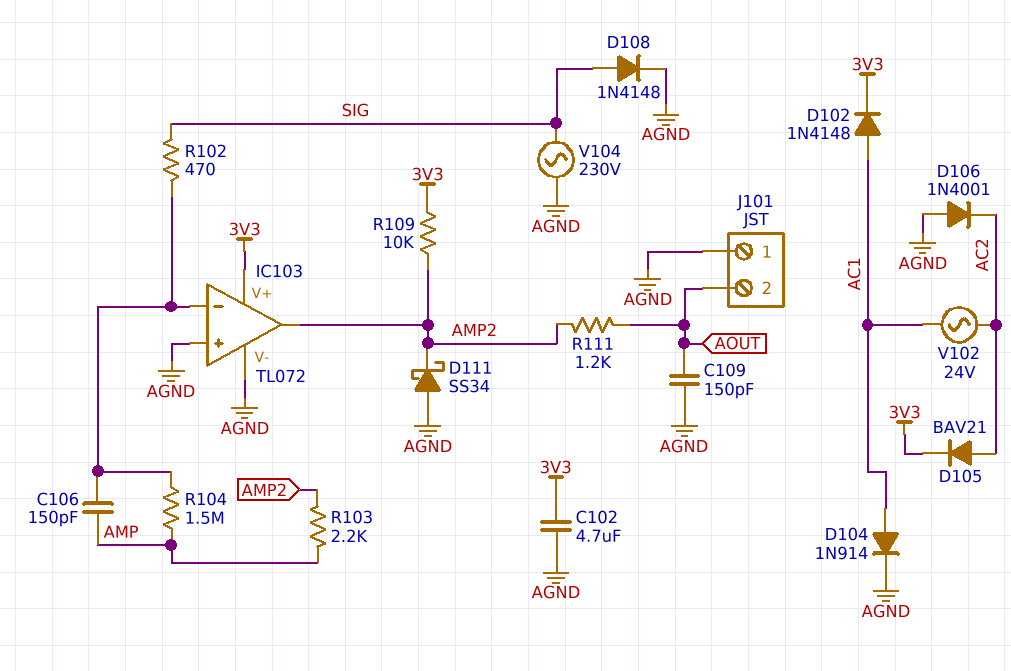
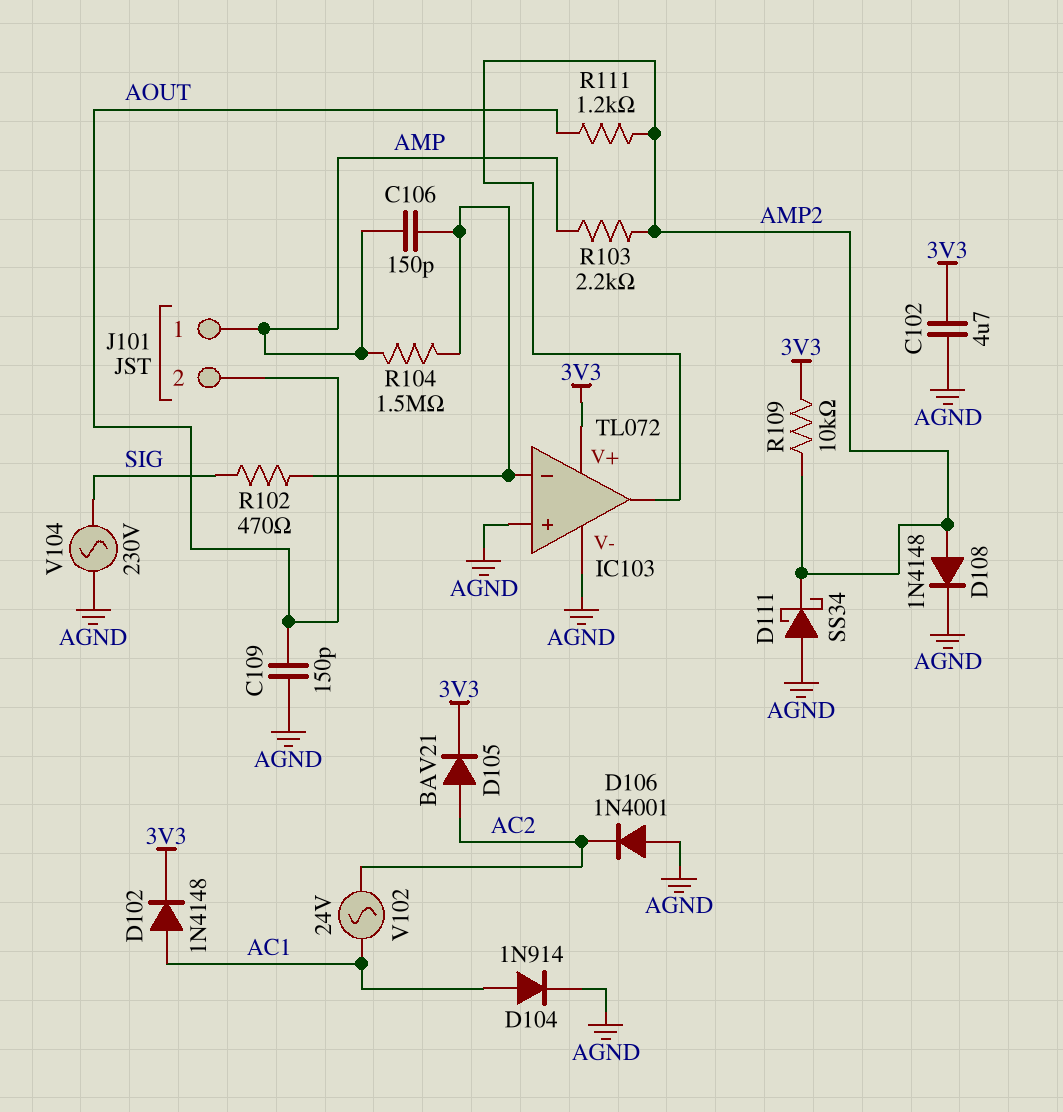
D108: diode 1N4148 (A SIG, K AGND) -> diode 1N4148 (A AMP2, K AGND)
J101 pin 1: AGND -> AMP

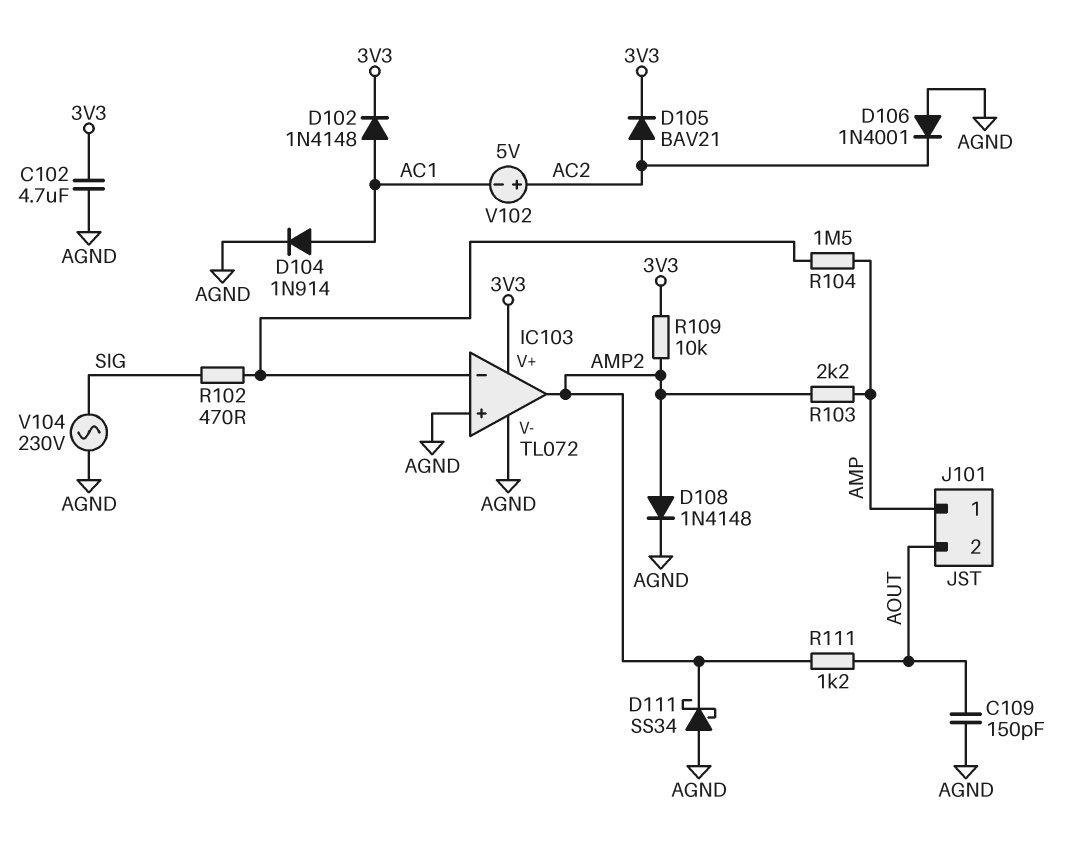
C106: 150pF (AMP, IC103/in-) -> none
V102: AC 24V (AC1, AC2) -> 5V (plus AC2, minus AC1)

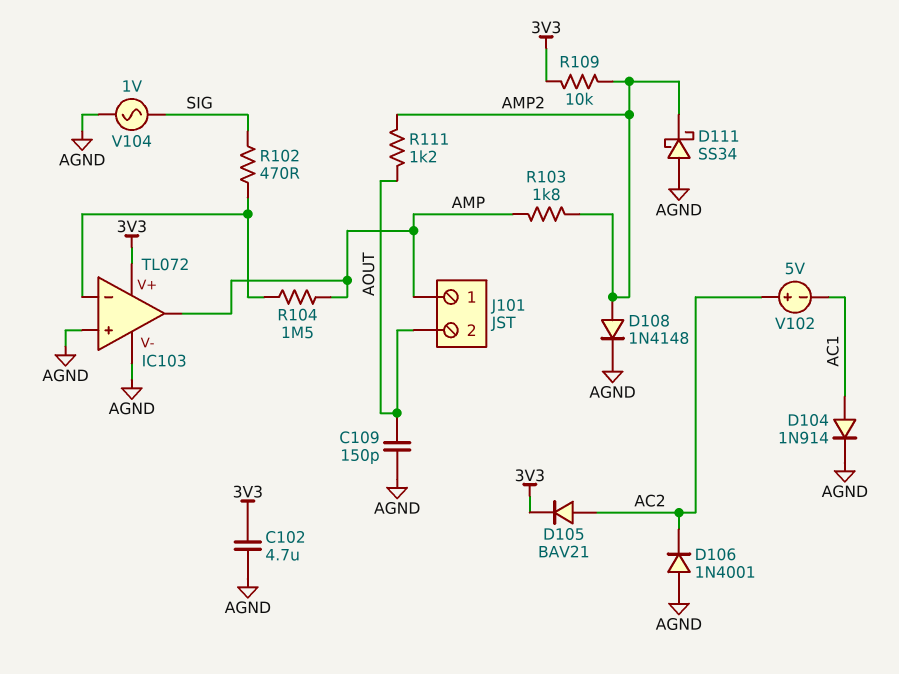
D102: diode 1N4148 (A AC1, K 3V3) -> none
IC103 pin out: AMP2 -> AMP
R103: 2.2k (AMP, AMP2) -> 1.8k (AMP, AMP2)
V104: AC 230V (AGND, SIG) -> AC 1V (AGND, SIG)

